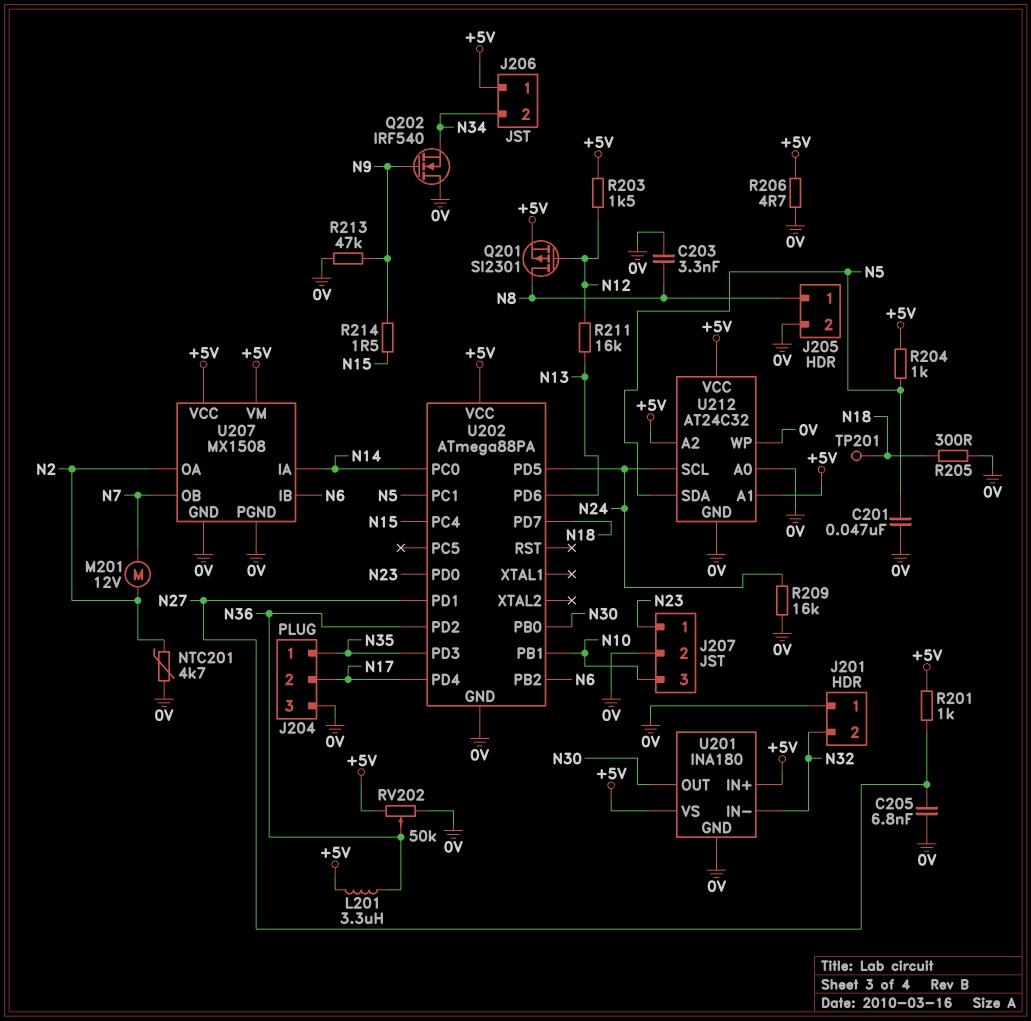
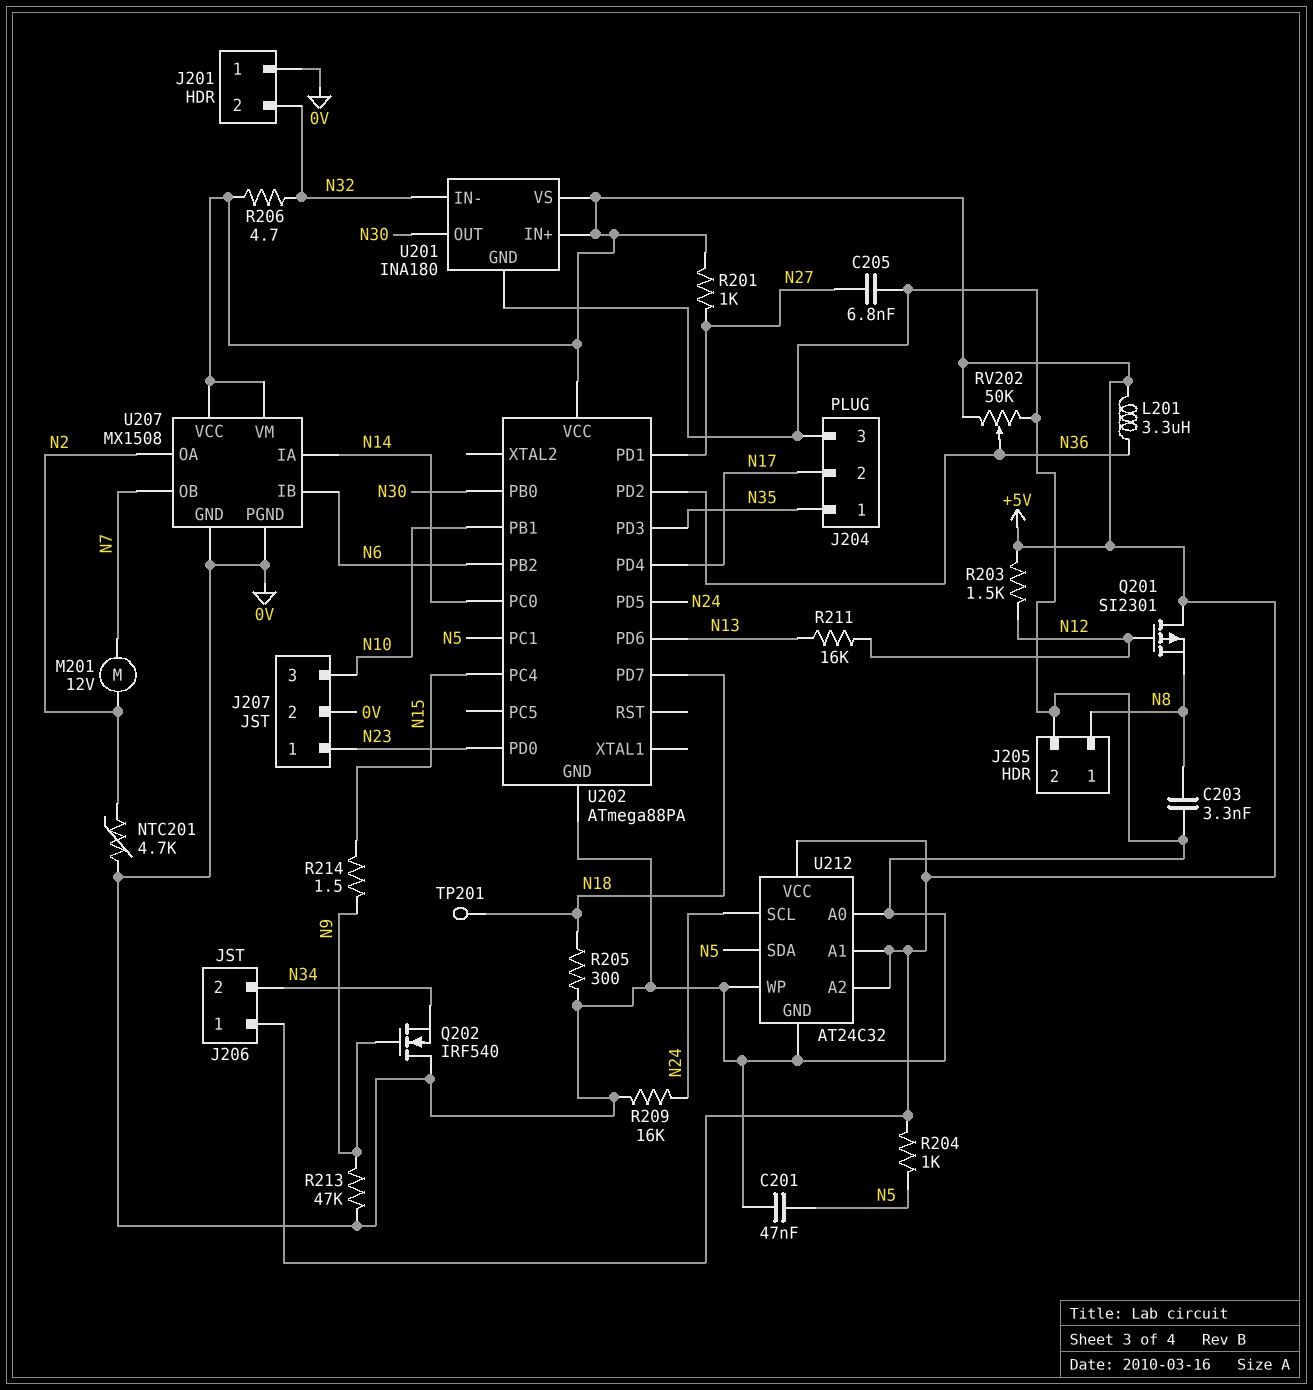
Q201: PMOS SI2301 (G N12, D N8, S +5V) -> PMOS SI2301 (G N12, D +5V, S N8)
R206: 4.7 (+5V, 0V) -> 4.7 (+5V, N32)

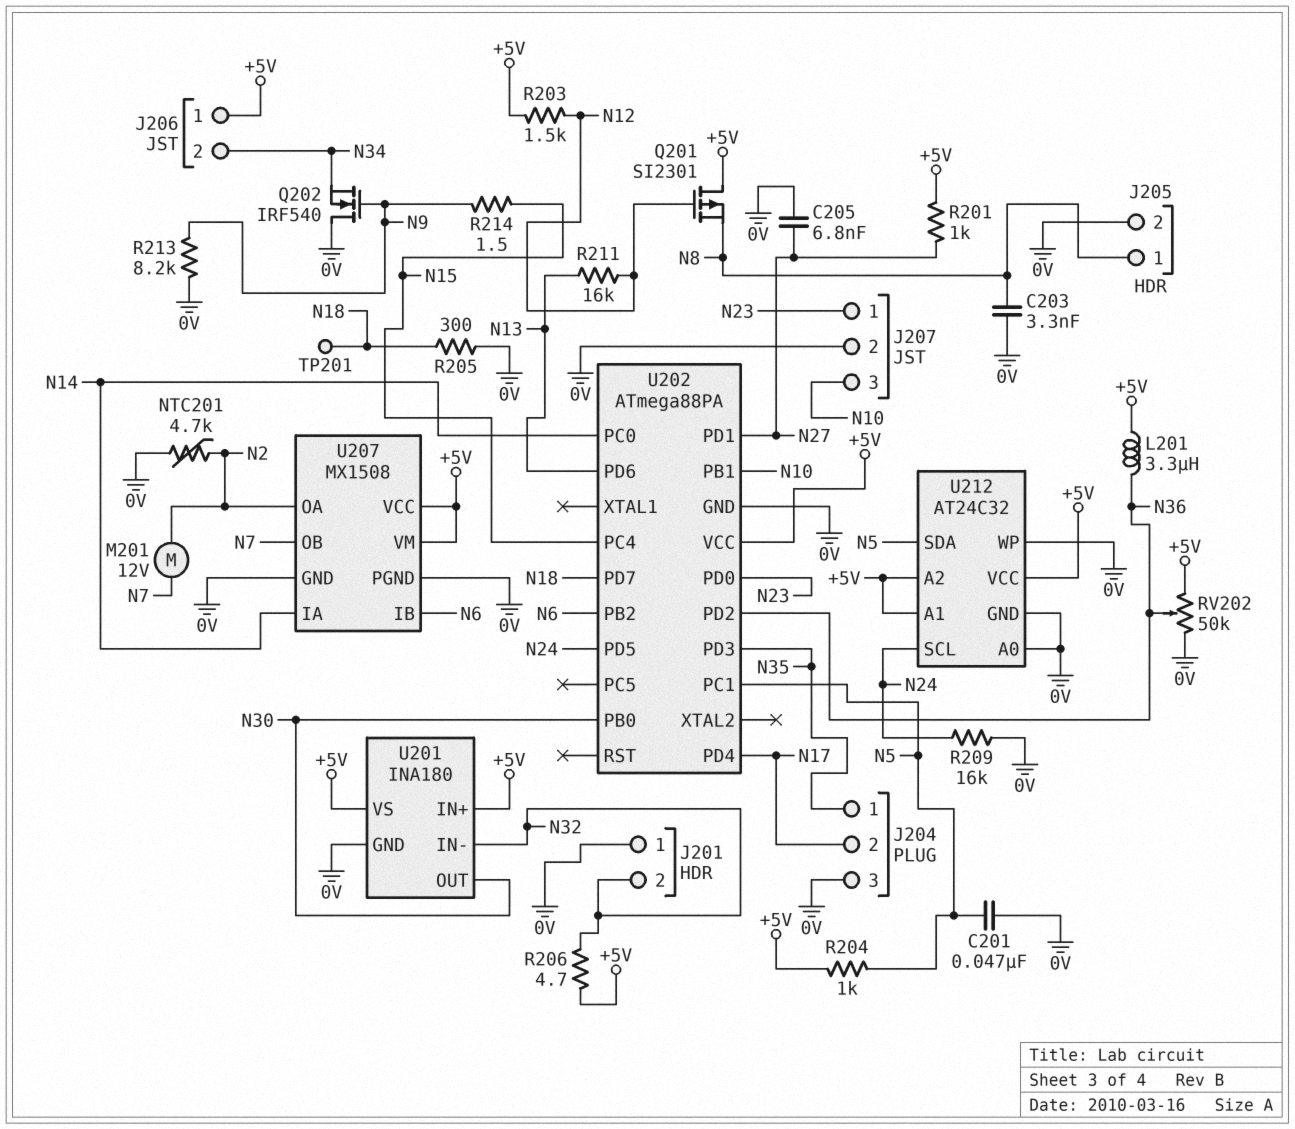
R213: 47k (0V, N9) -> 8.2k (0V, N9)

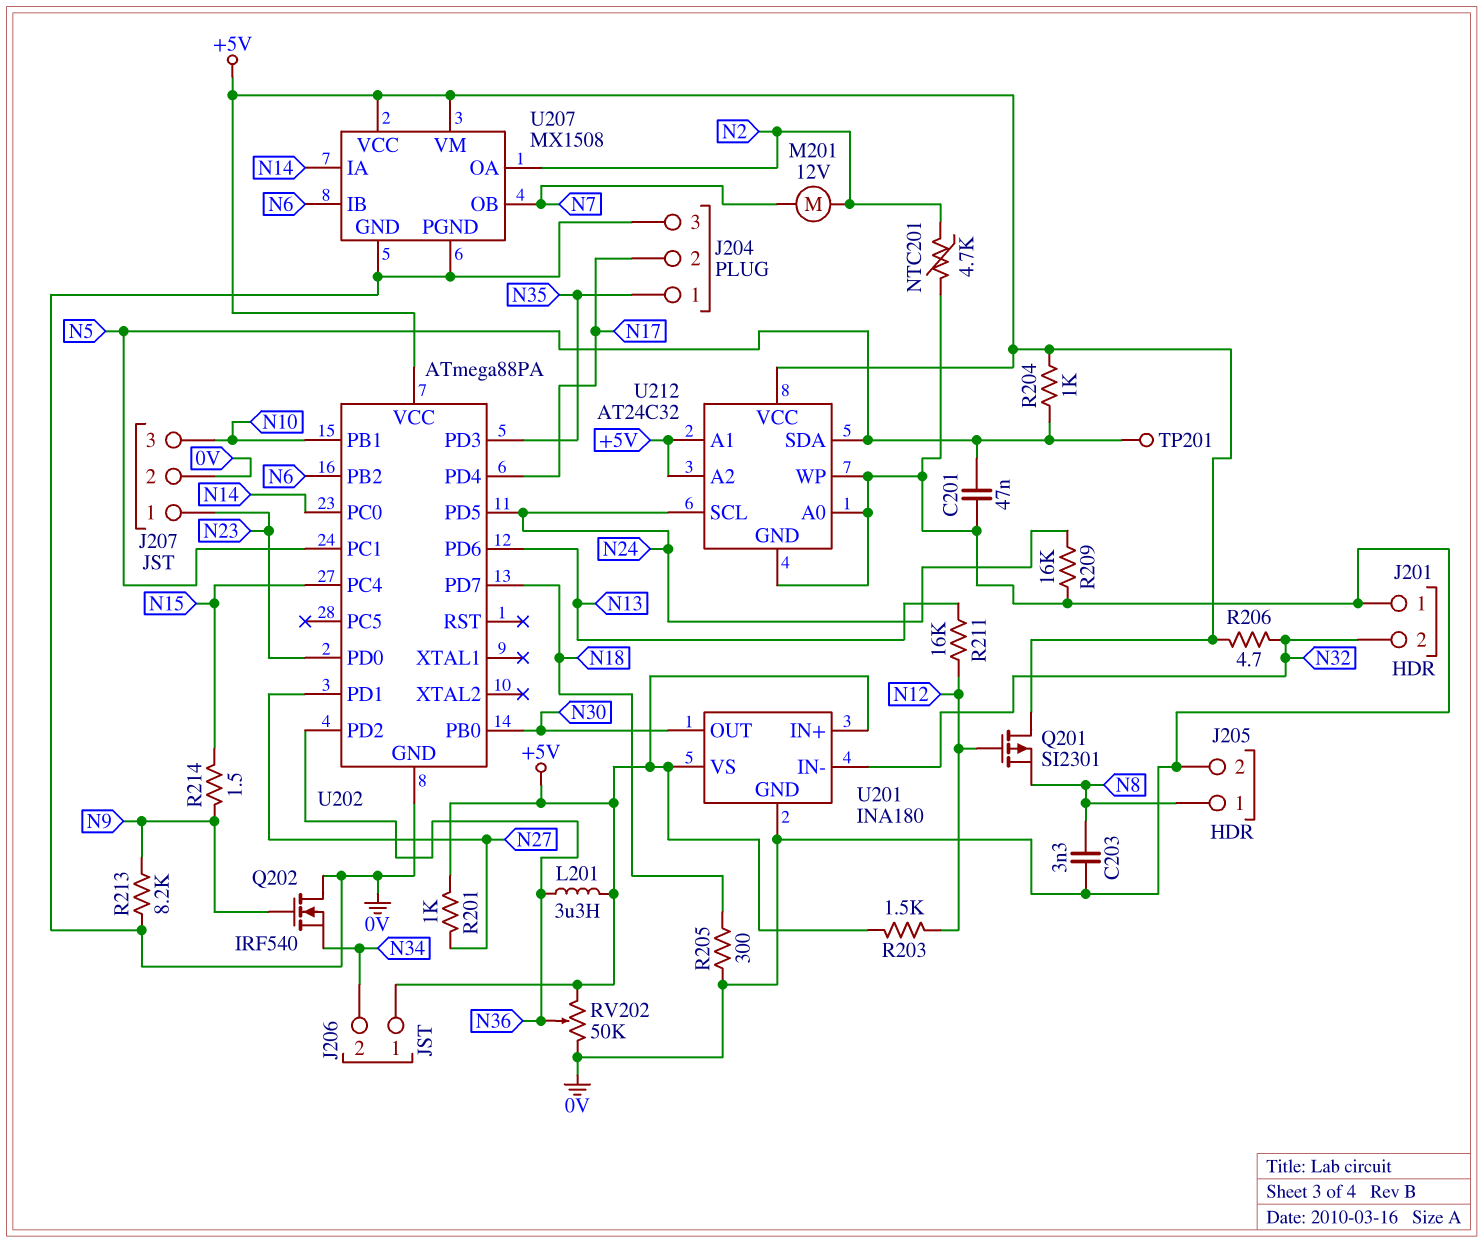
C205: 6.8nF (0V, N27) -> none
TP201: test point (N18) -> test point (N5)

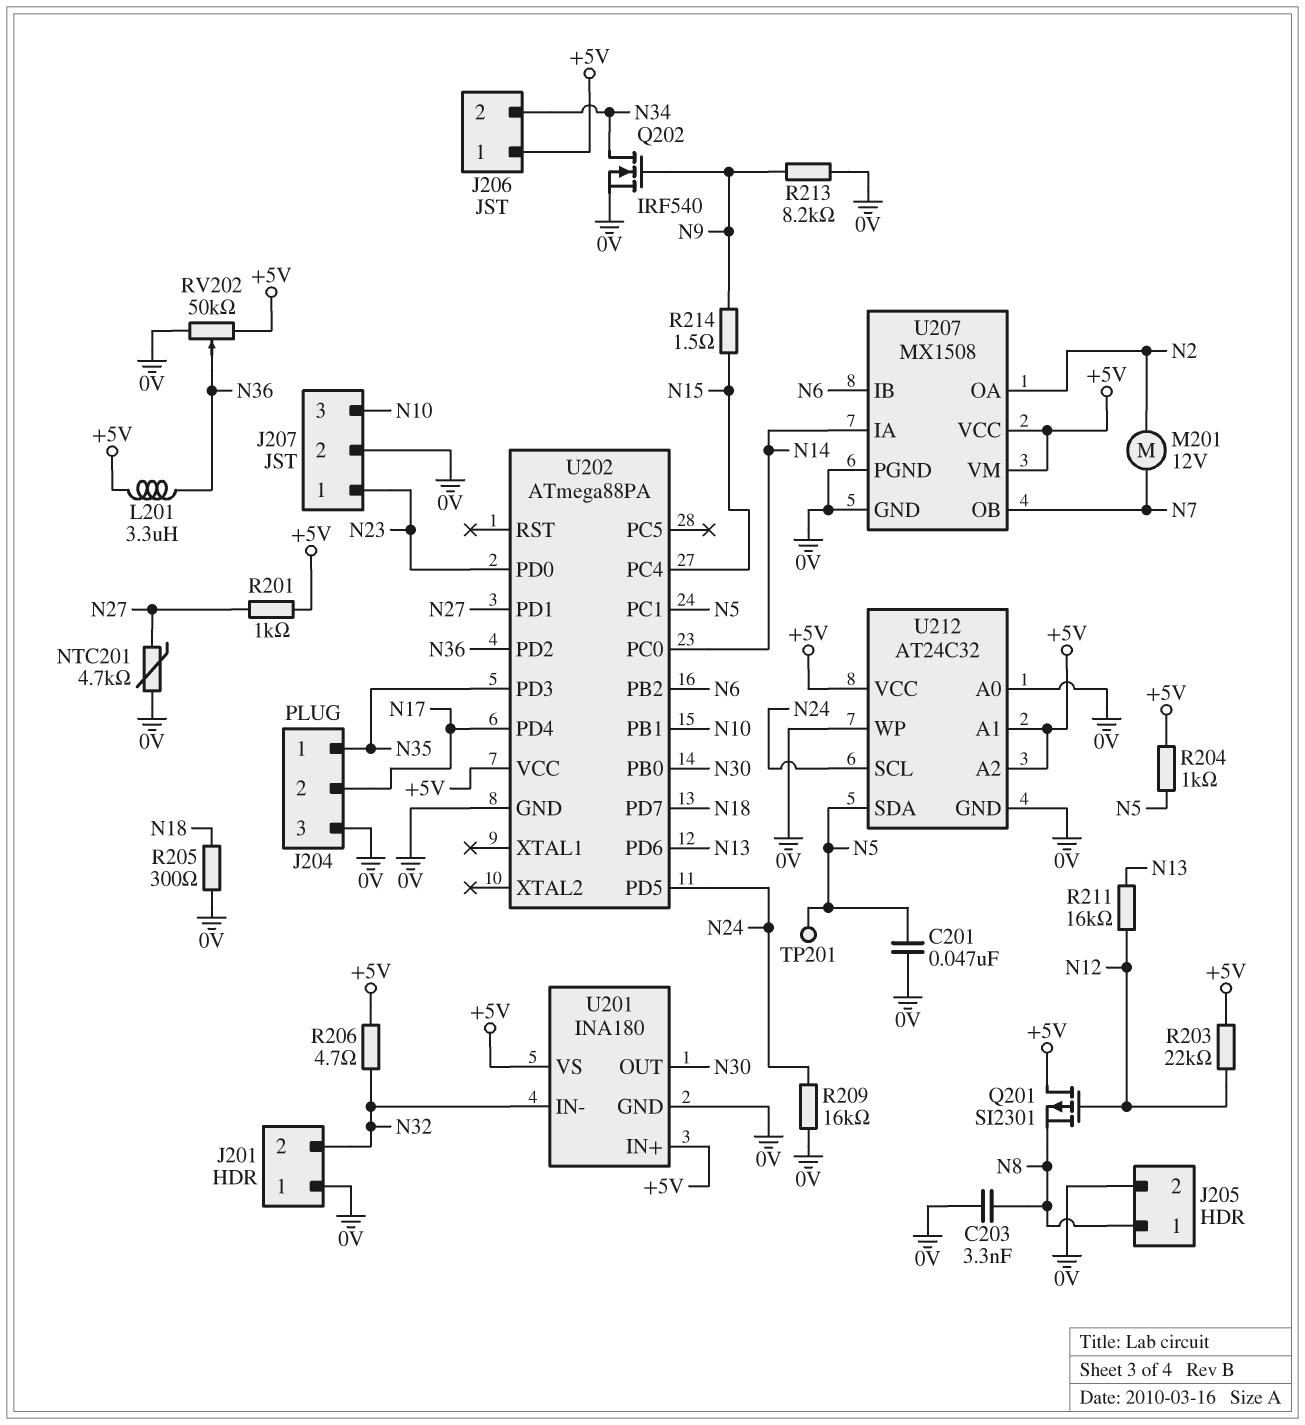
NTC201: 4.7k (0V, N2) -> 4.7k (0V, N27)
Q202: NMOS IRF540 (G N9, D 0V, S N34) -> NMOS IRF540 (G N9, D N34, S 0V)
R203: 1.5k (+5V, N12) -> 22k (+5V, N12)

